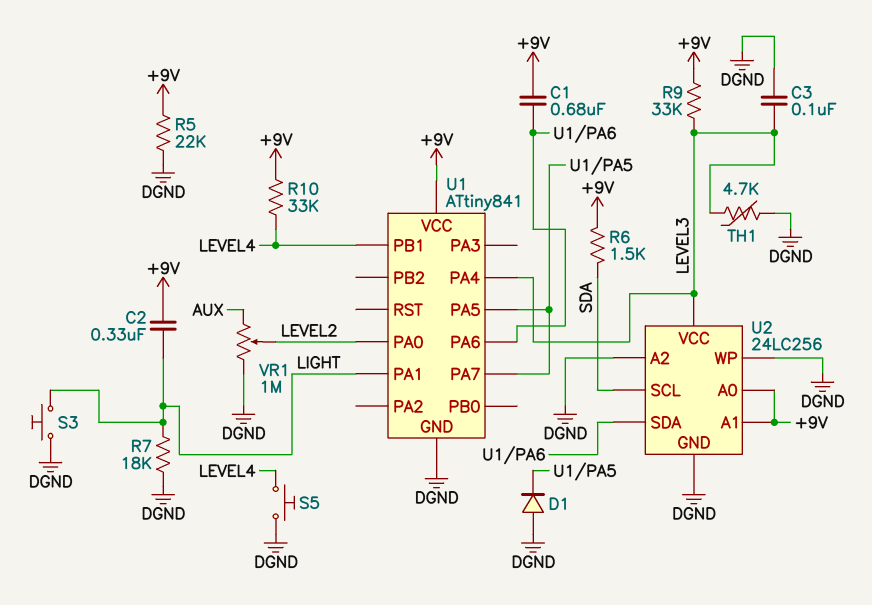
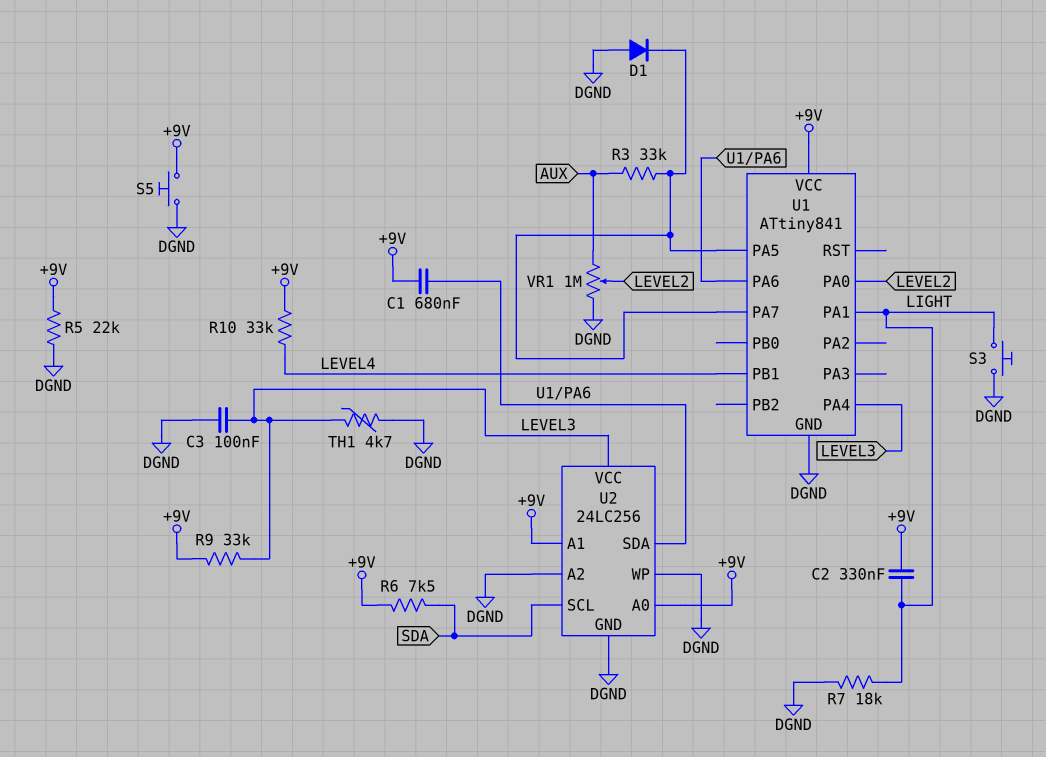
R3: none -> 33k (AUX, U1/PA5)
R6: 1.5k (+9V, SDA) -> 7.5k (+9V, SDA)
S5: button (DGND, LEVEL4) -> button (+9V, DGND)

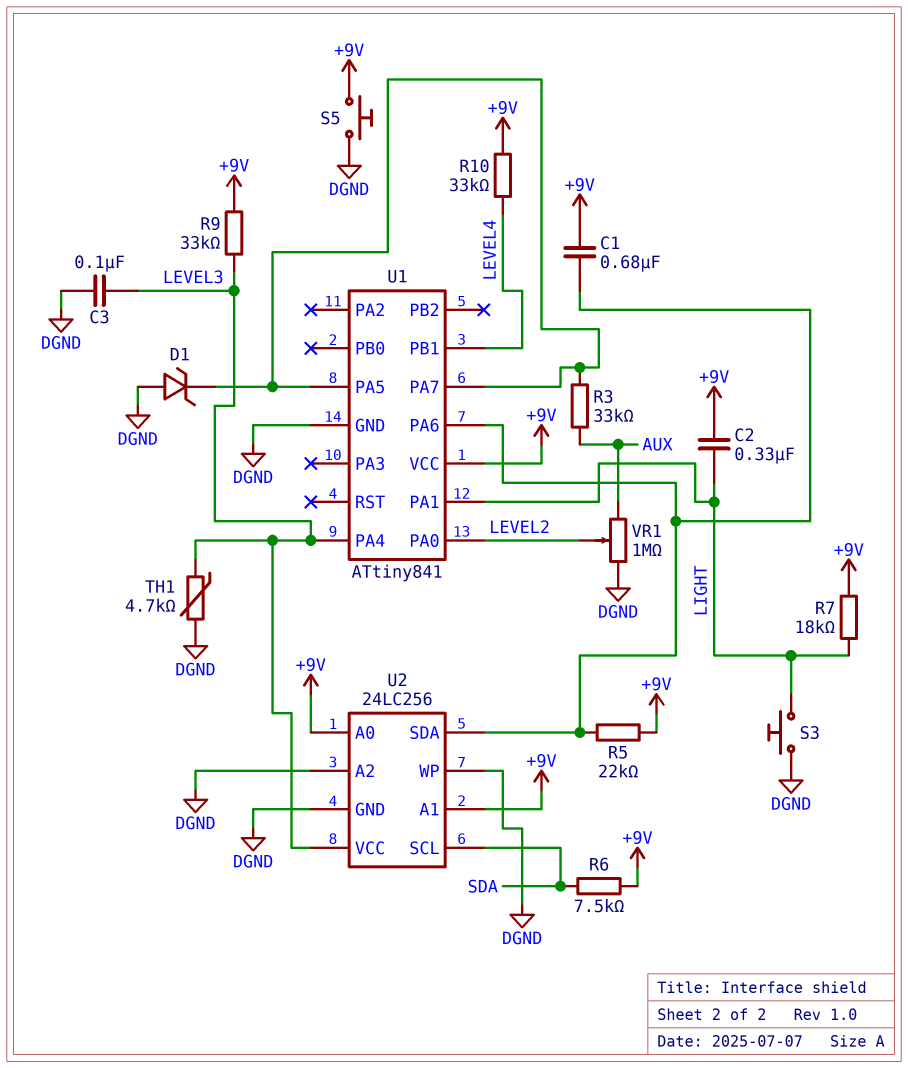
D1: diode (A DGND, K U1/PA5) -> zener (A DGND, K U1/PA5)
R5: 22k (+9V, DGND) -> 22k (+9V, U1/PA6)
R7: 18k (DGND, LIGHT) -> 18k (+9V, LIGHT)

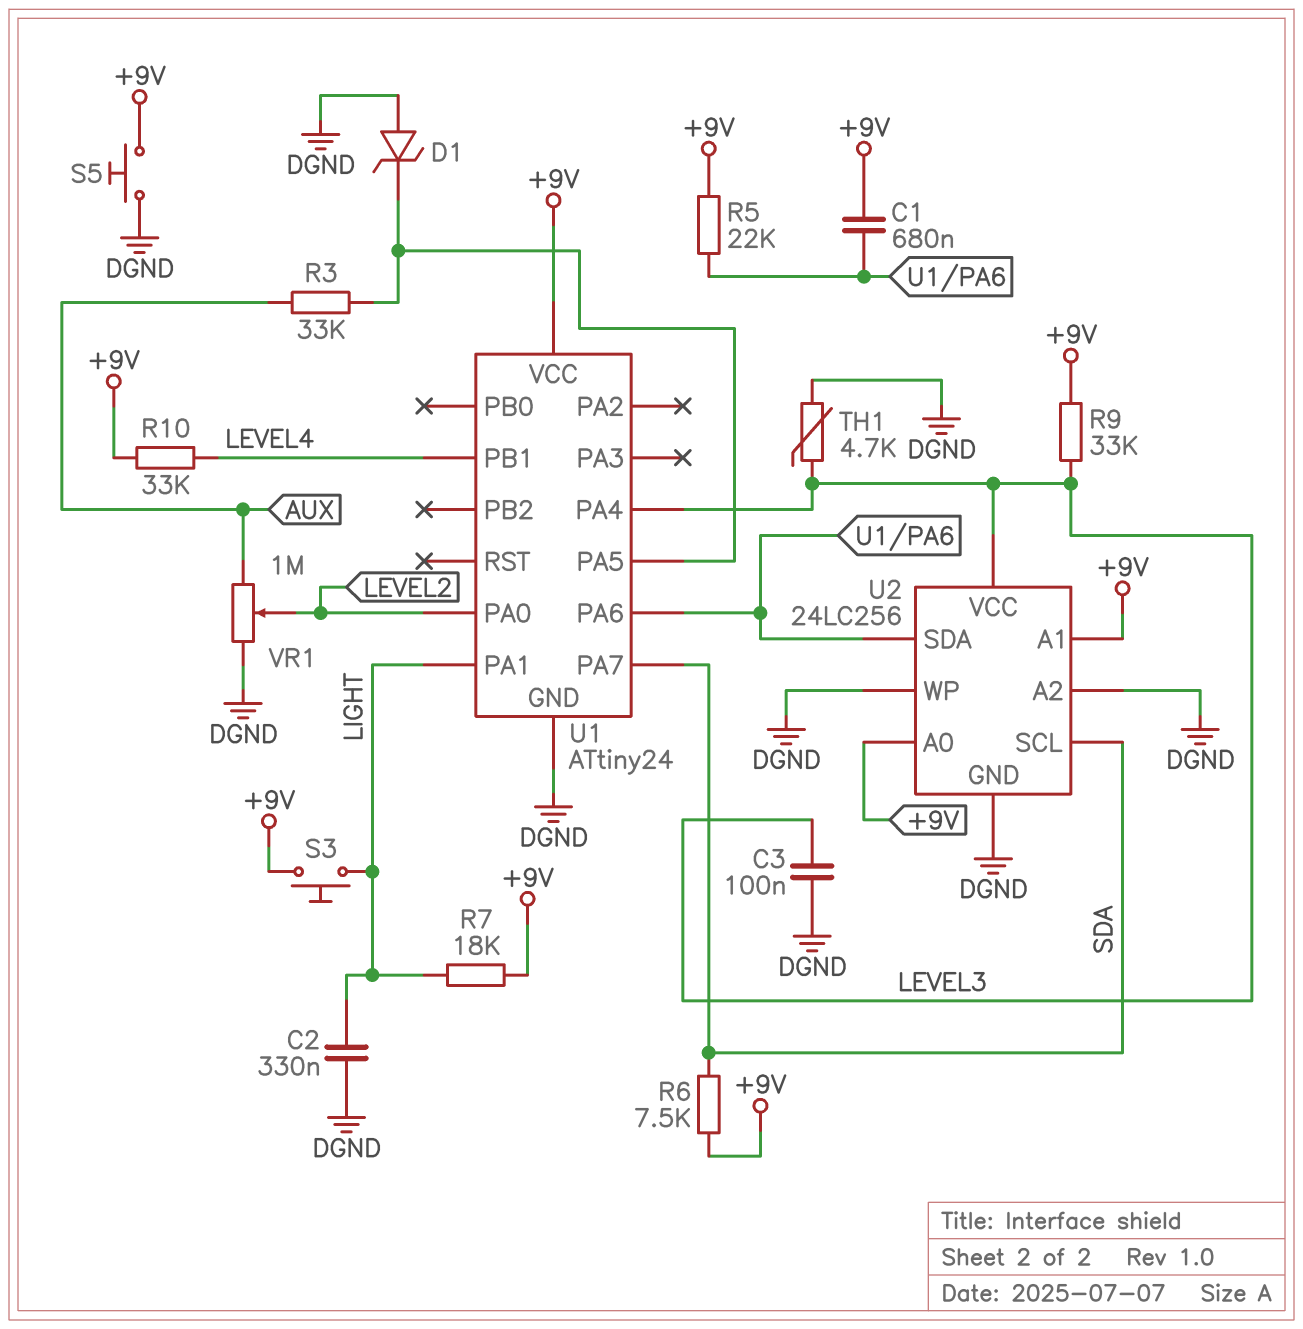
C2: 330nF (+9V, LIGHT) -> 330nF (DGND, LIGHT)
S3: button (DGND, LIGHT) -> button (+9V, LIGHT)
U1: ATtiny841 -> ATtiny24
U1 pin PA7: U1/PA5 -> SDA

